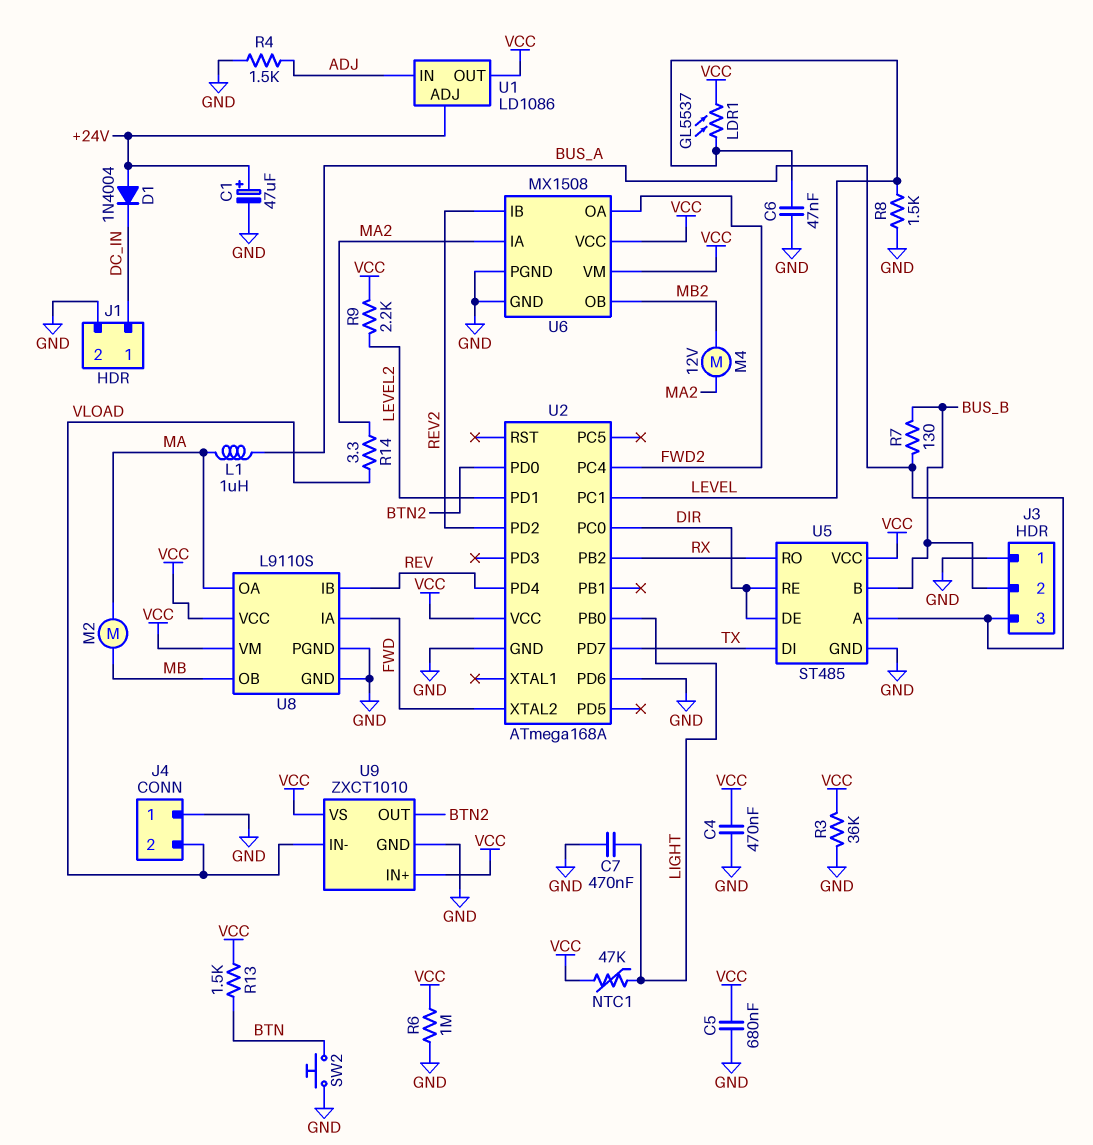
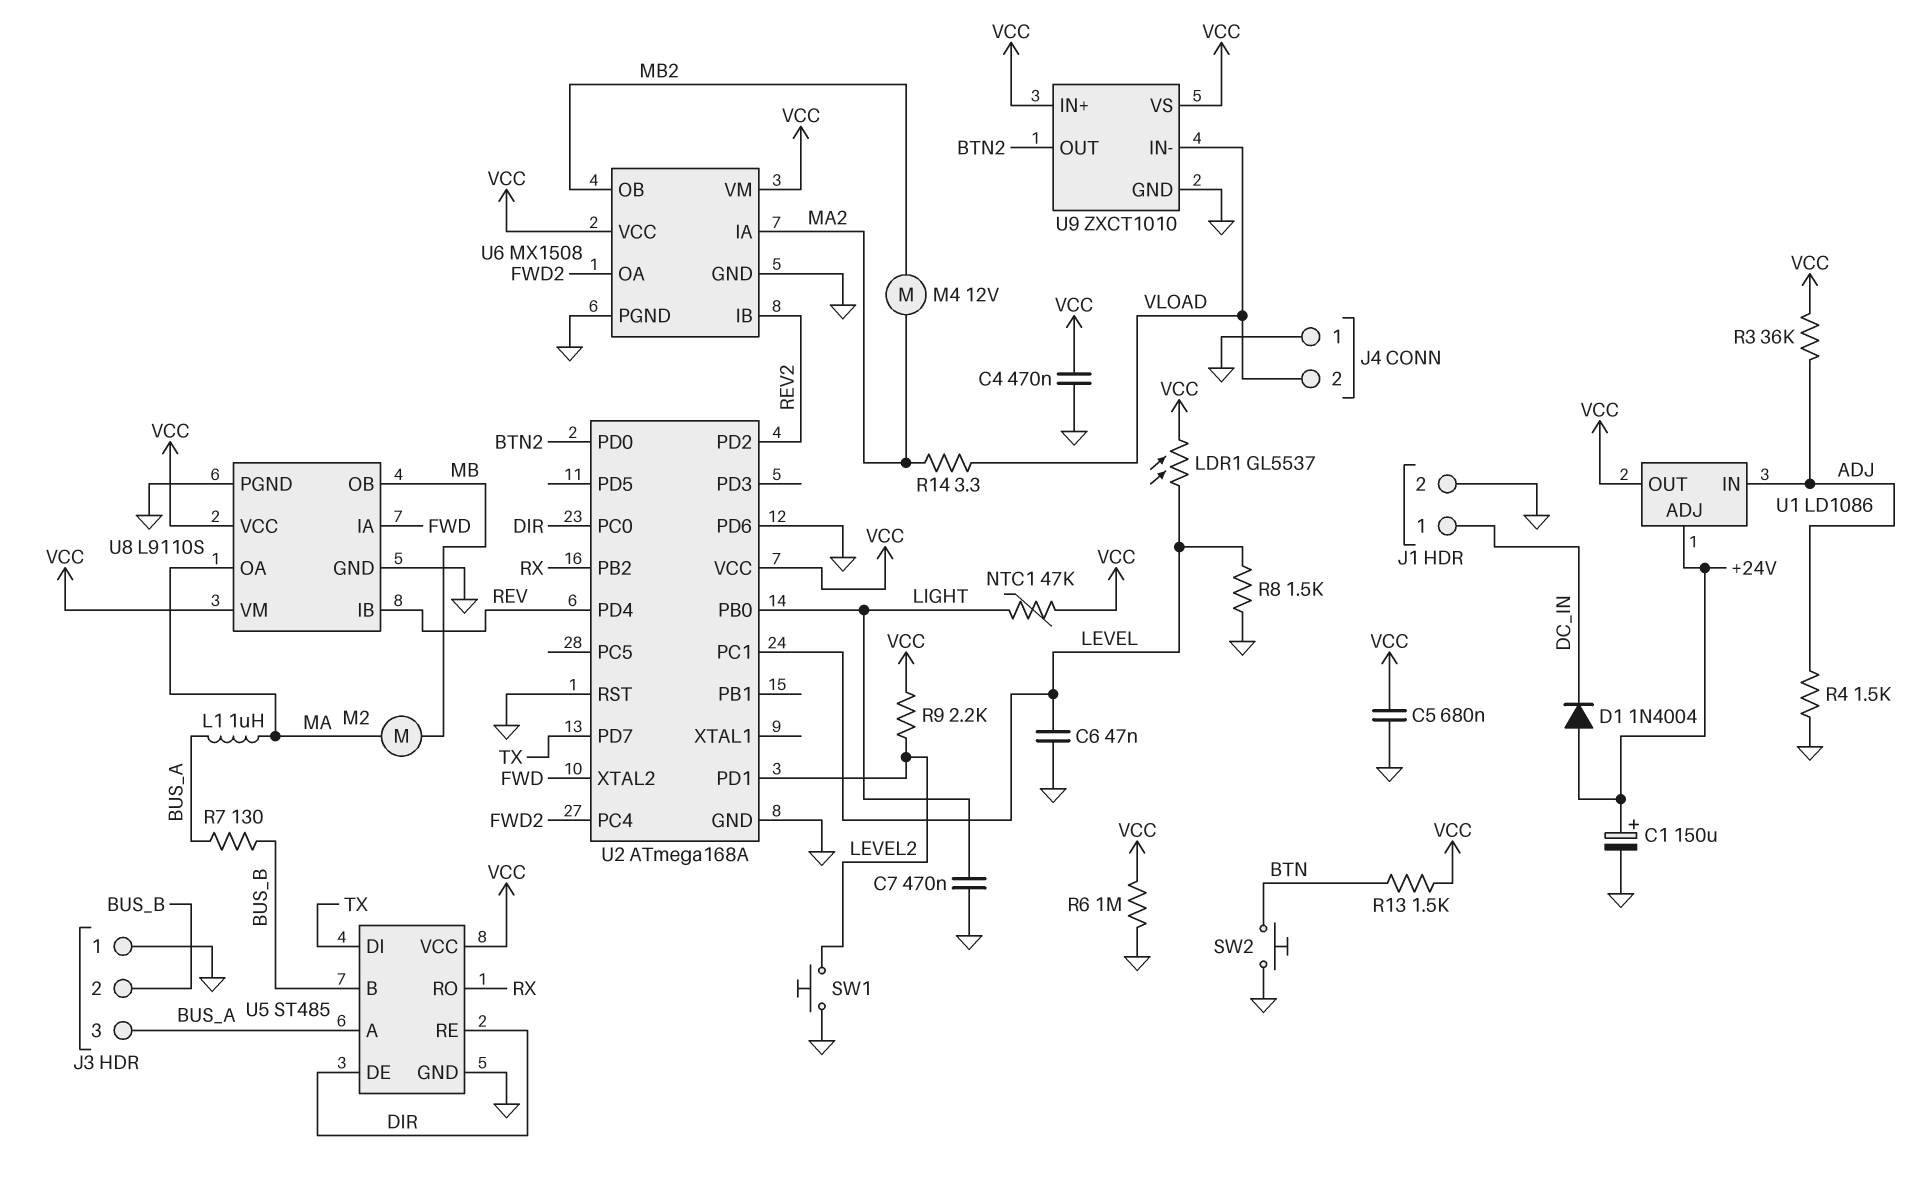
C1: 47uF (plus +24V, minus GND) -> 150uF (plus +24V, minus GND)
R3: 36k (GND, VCC) -> 36k (ADJ, VCC)
SW1: none -> button (GND, LEVEL2)
U2 pin RST: none -> GND

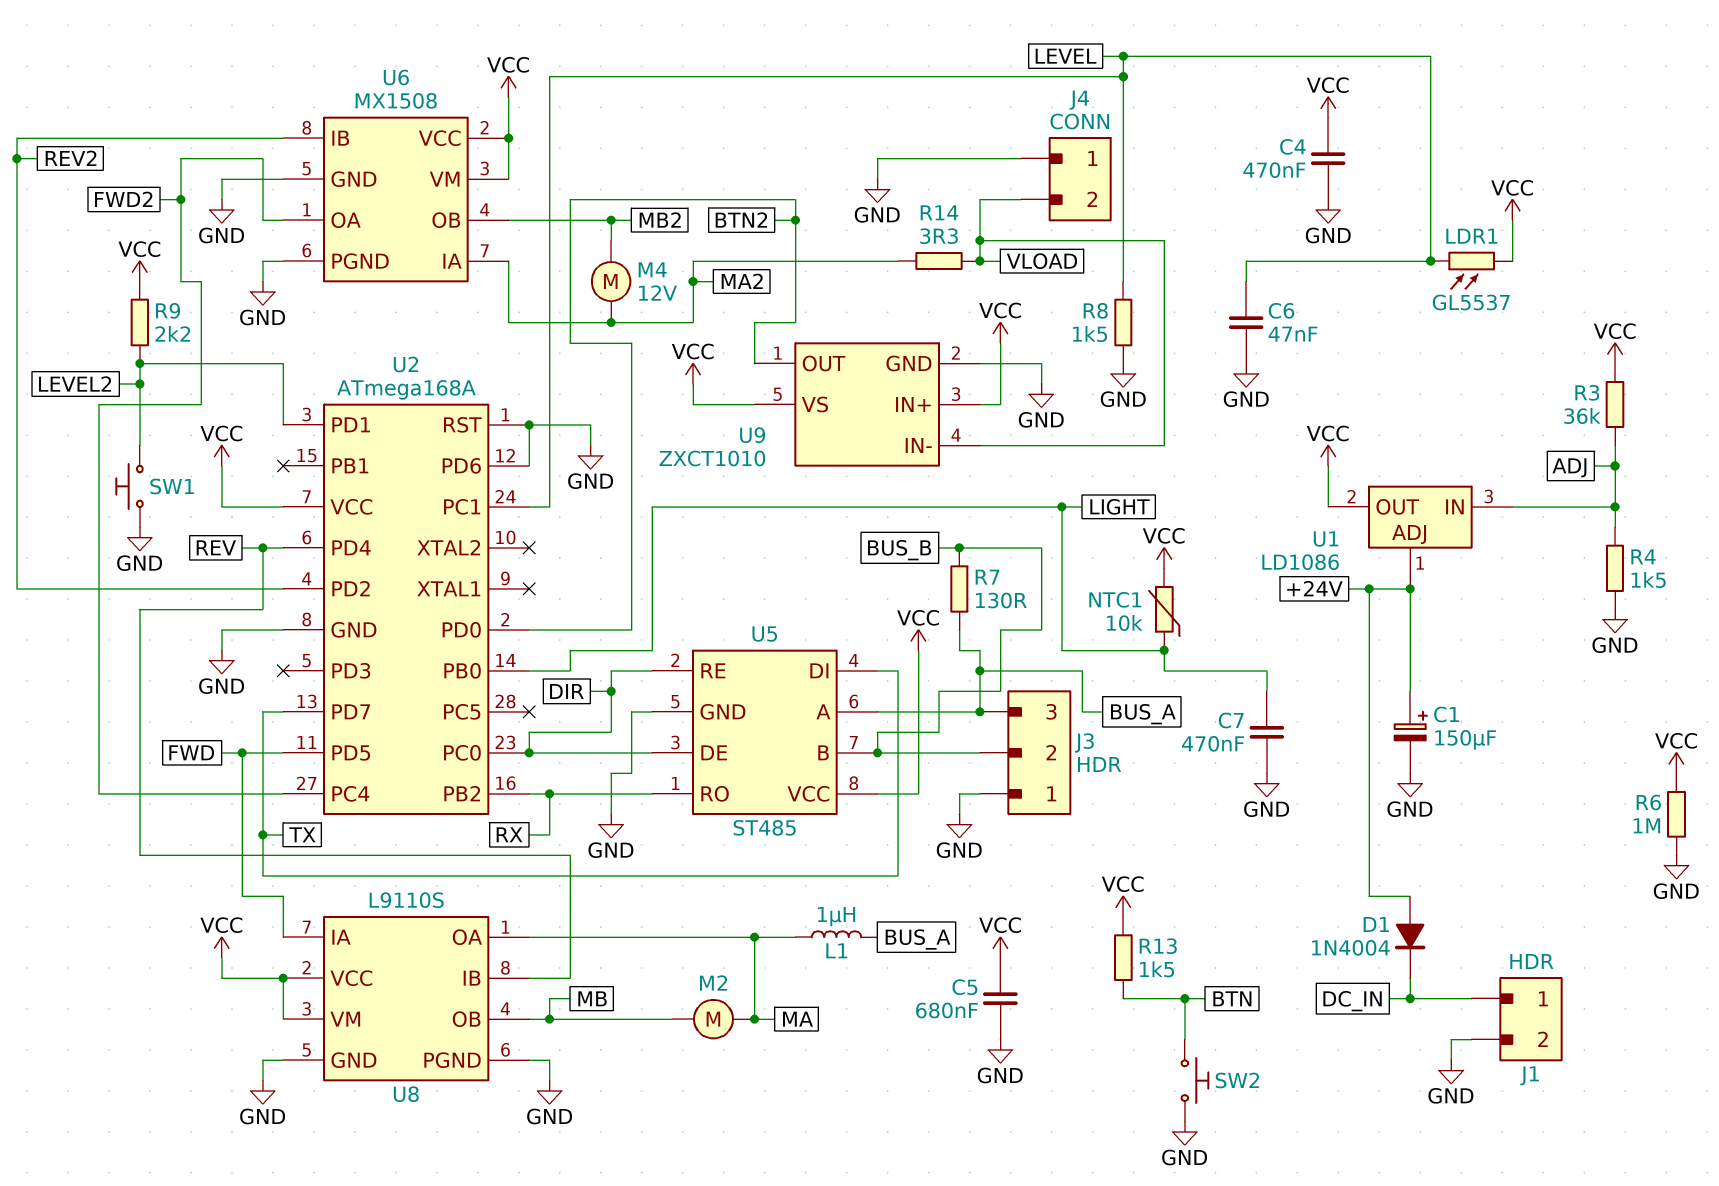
NTC1: 47k (LIGHT, VCC) -> 10k (LIGHT, VCC)
U2 pin PD5: none -> FWD
U2 pin XTAL2: FWD -> none

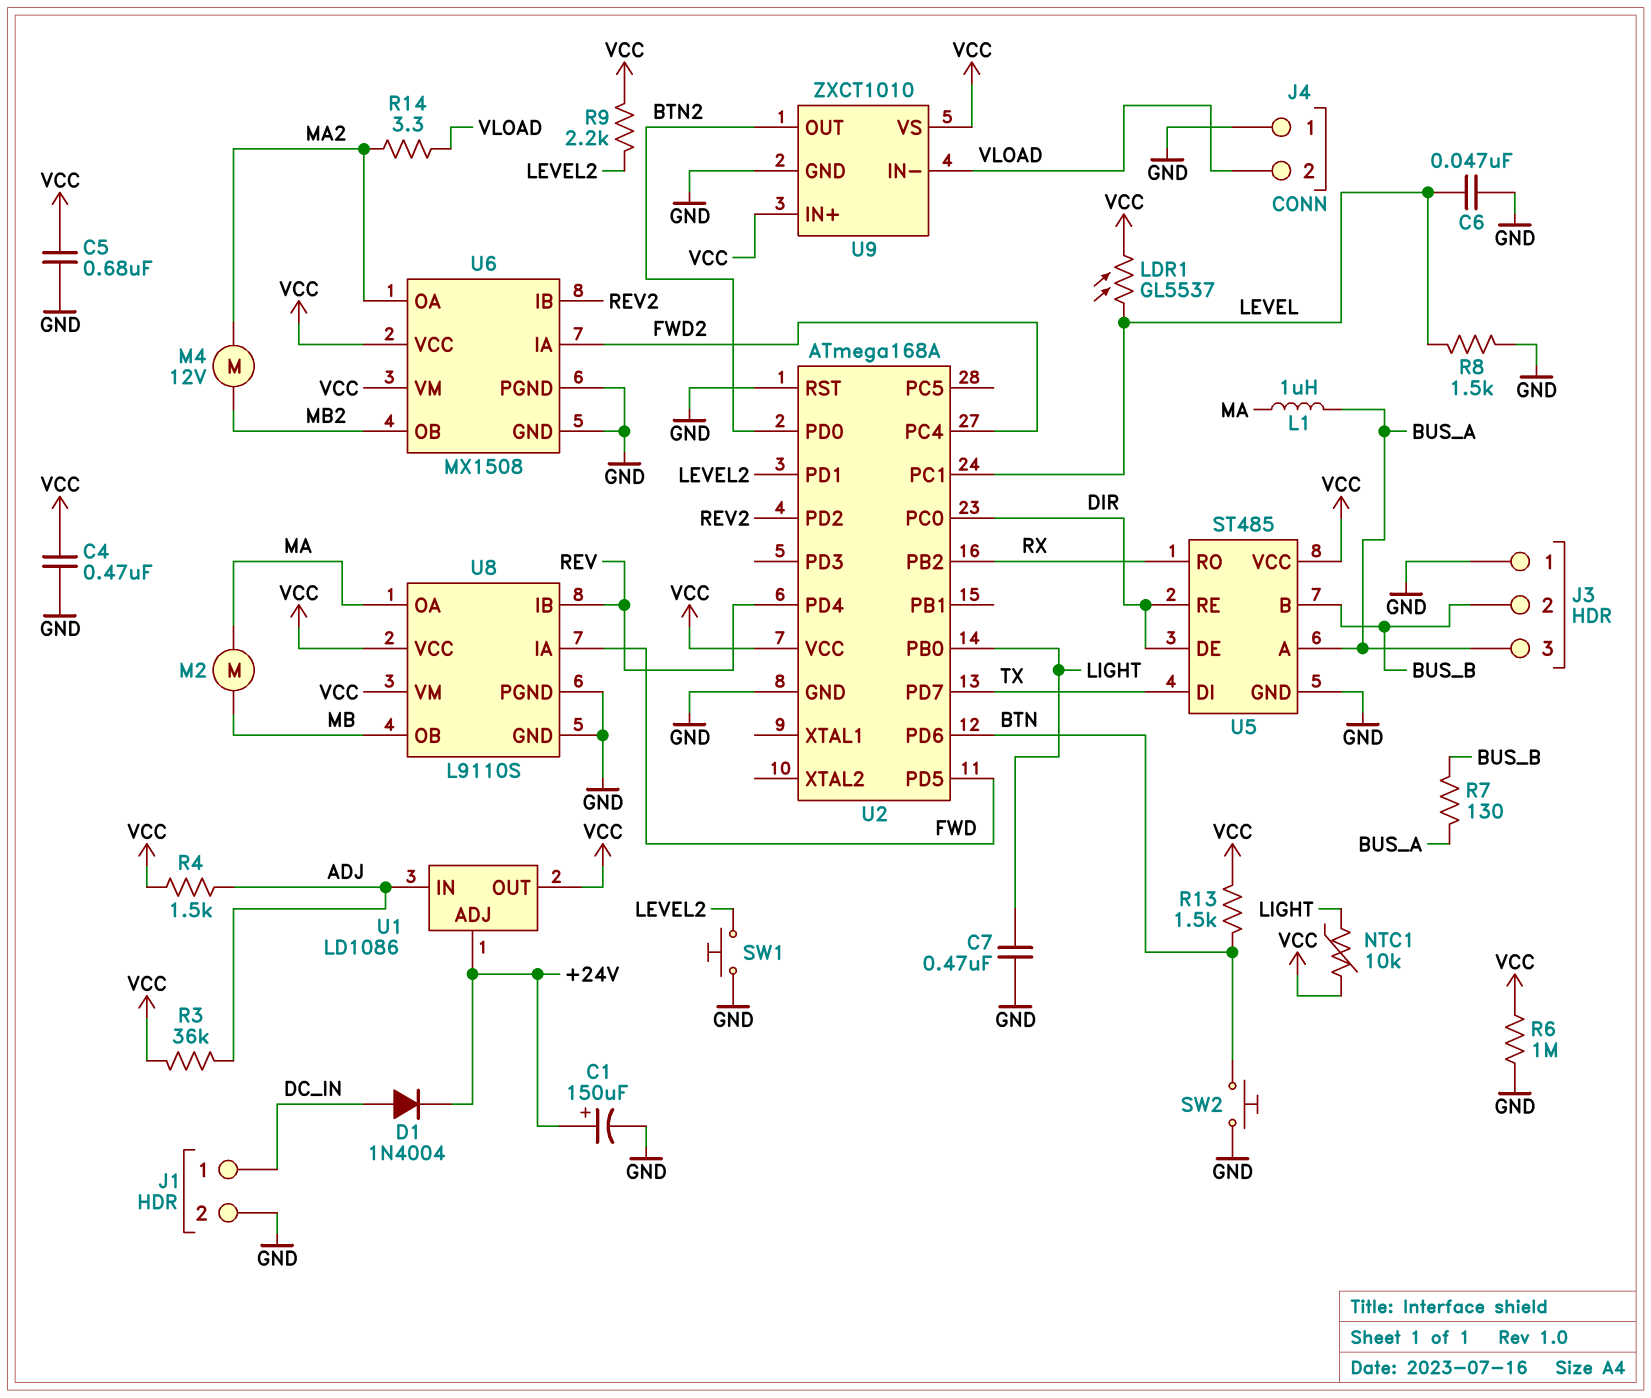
D1: diode 1N4004 (A +24V, K DC_IN) -> diode 1N4004 (A DC_IN, K +24V)
R4: 1.5k (ADJ, GND) -> 1.5k (ADJ, VCC)
U2 pin PD6: GND -> BTN
U6 pin IA: MA2 -> FWD2
U6 pin OA: FWD2 -> MA2

